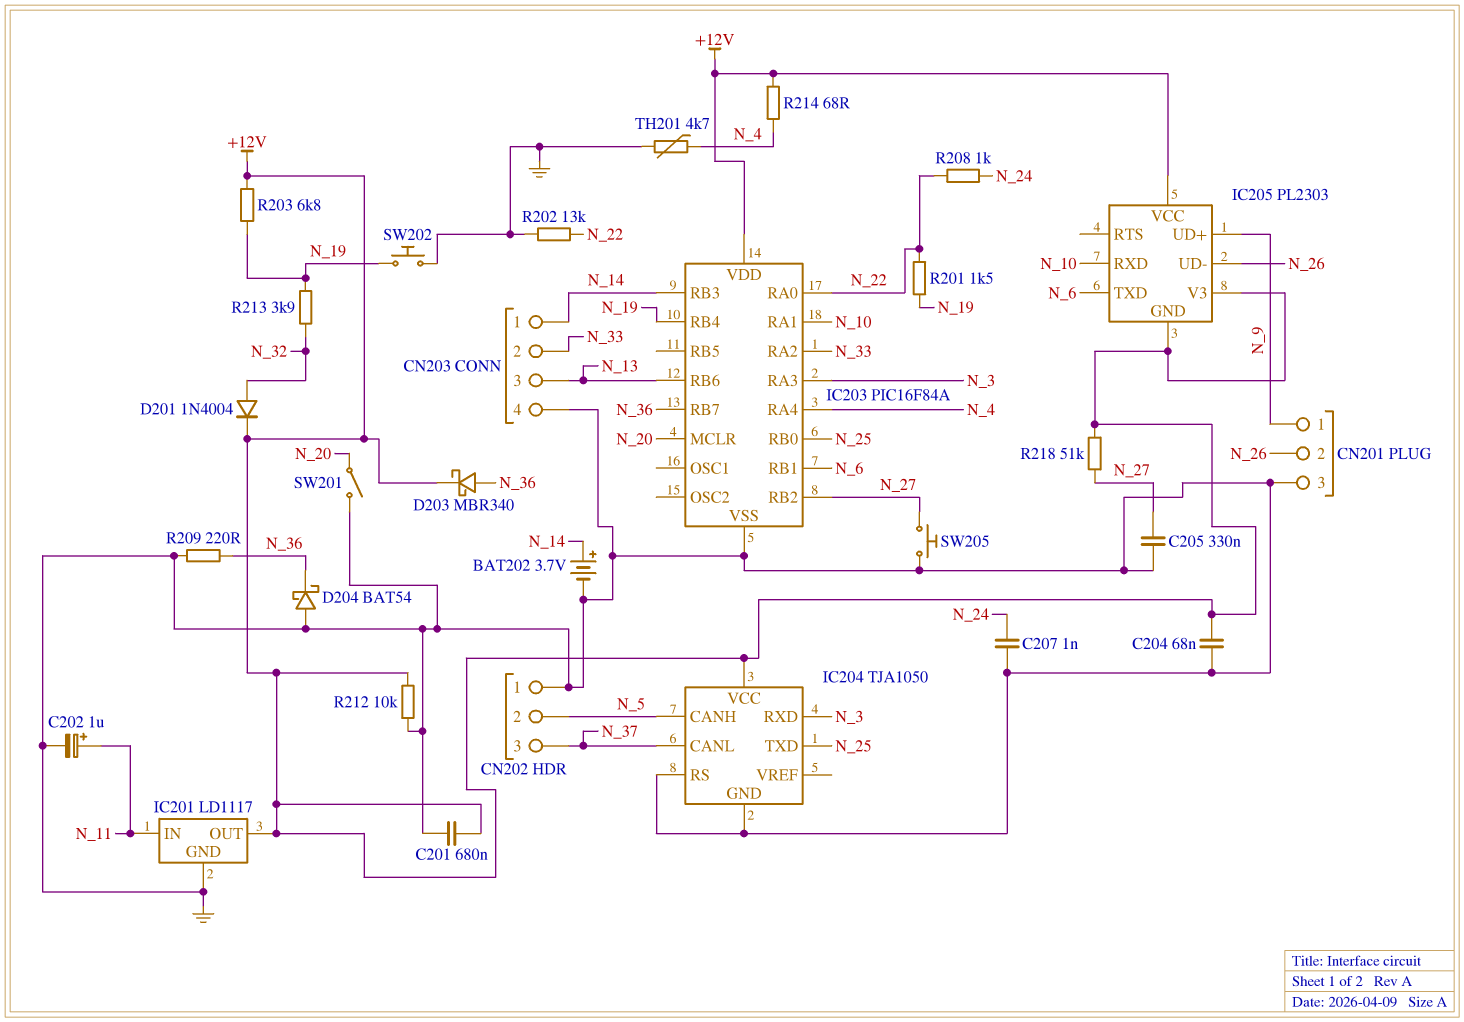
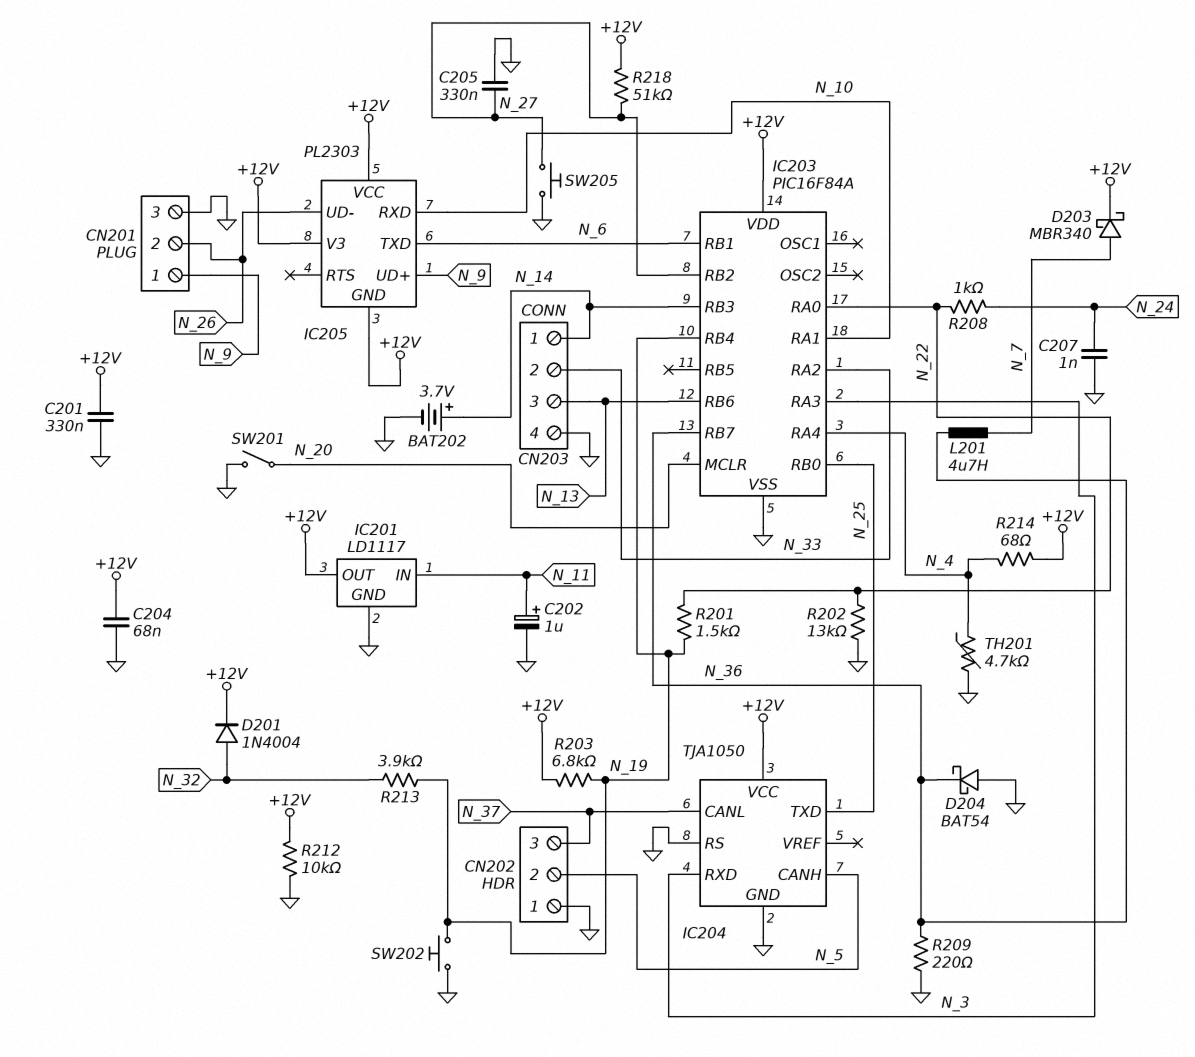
C201: 680nF (+12V, GND) -> 330nF (+12V, GND)
D203: schottky MBR340 (A N_36, K +12V) -> schottky MBR340 (A N_7, K +12V)
L201: none -> 4.7uH (N_7, N_36)

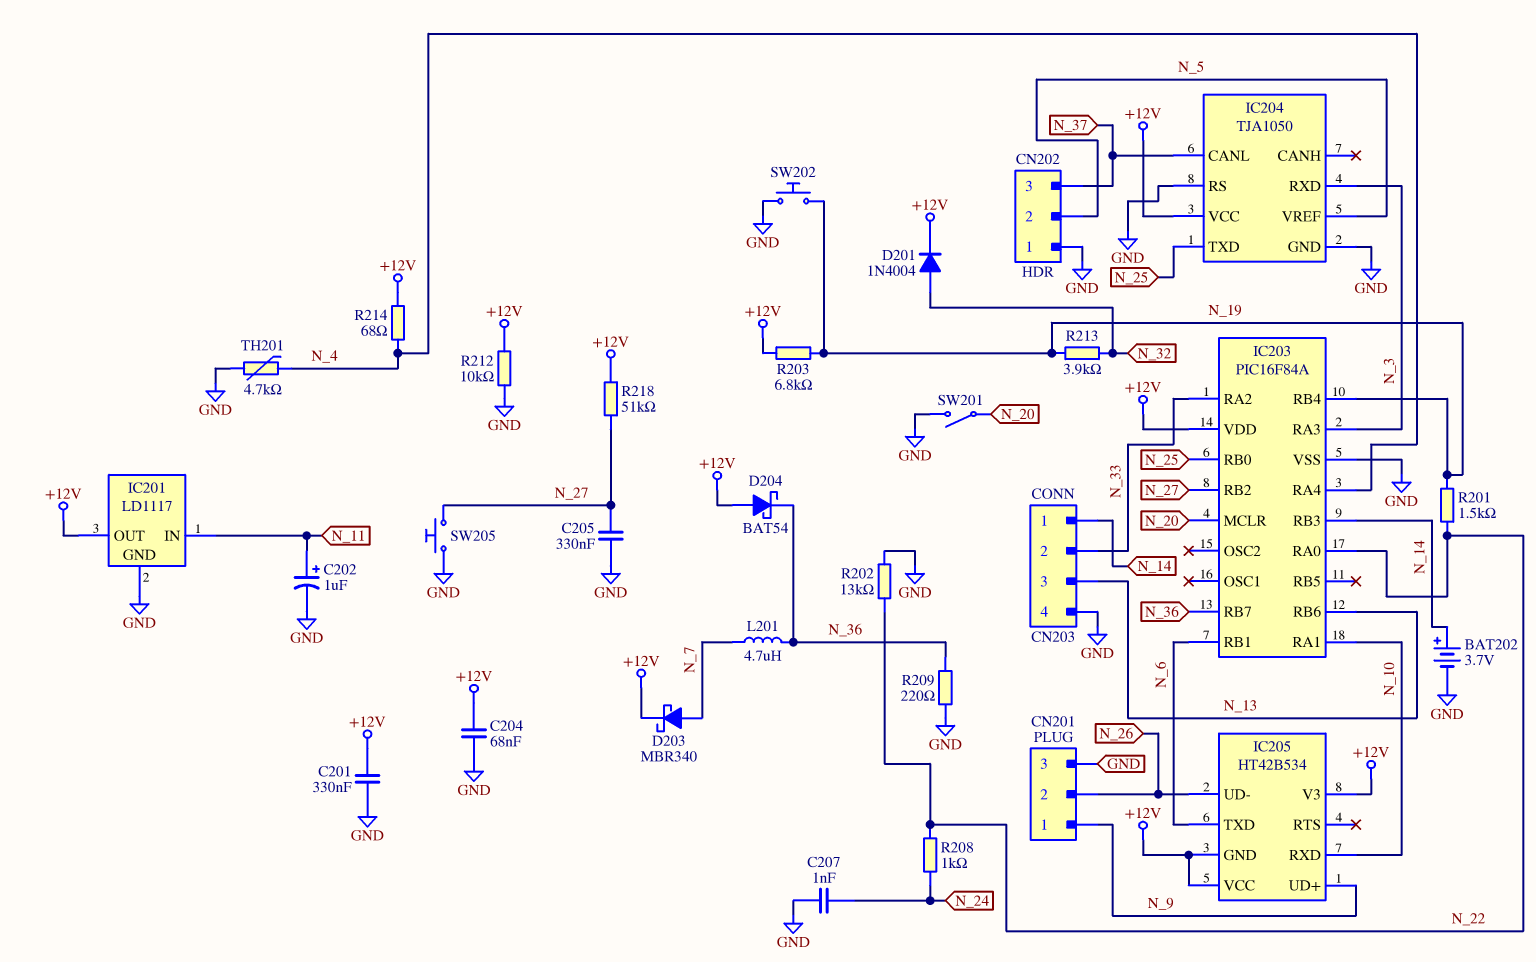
D204: schottky BAT54 (A GND, K N_36) -> schottky BAT54 (A +12V, K N_36)
IC204 pin CANH: N_5 -> none
IC204 pin VREF: none -> N_5
IC205: PL2303 -> HT42B534

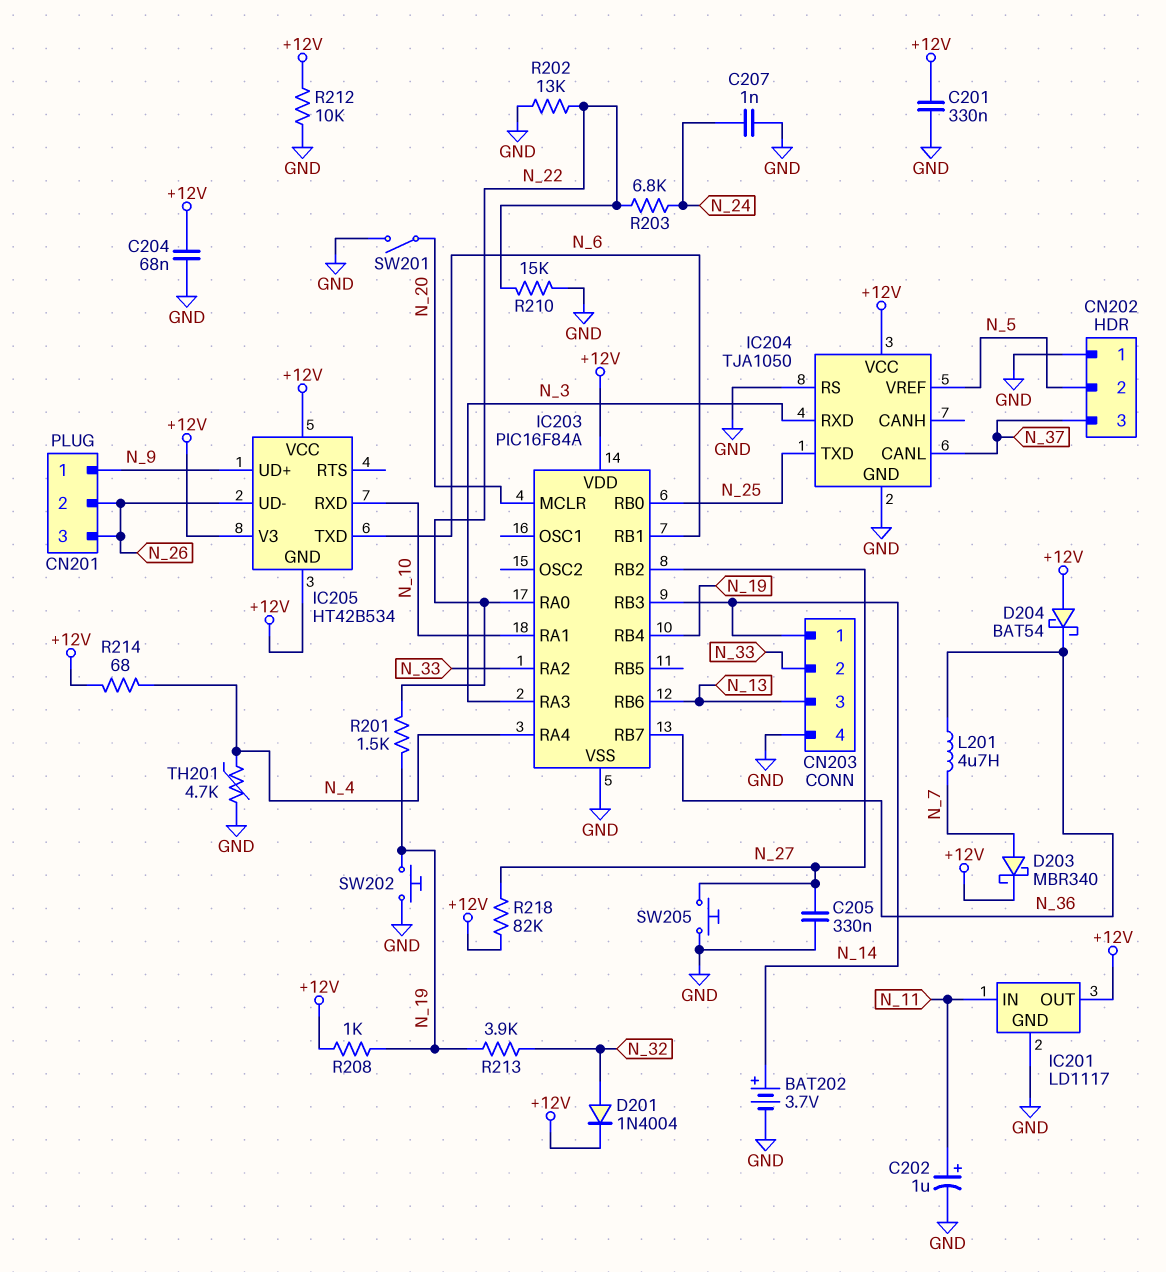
CN201 pin 3: GND -> N_26
R203: 6.8k (+12V, N_19) -> 6.8k (N_22, N_24)
R208: 1k (N_22, N_24) -> 1k (+12V, N_19)
R209: 220 (GND, N_36) -> none
R210: none -> 15k (GND, N_22)
R218: 51k (+12V, N_27) -> 82k (+12V, N_27)

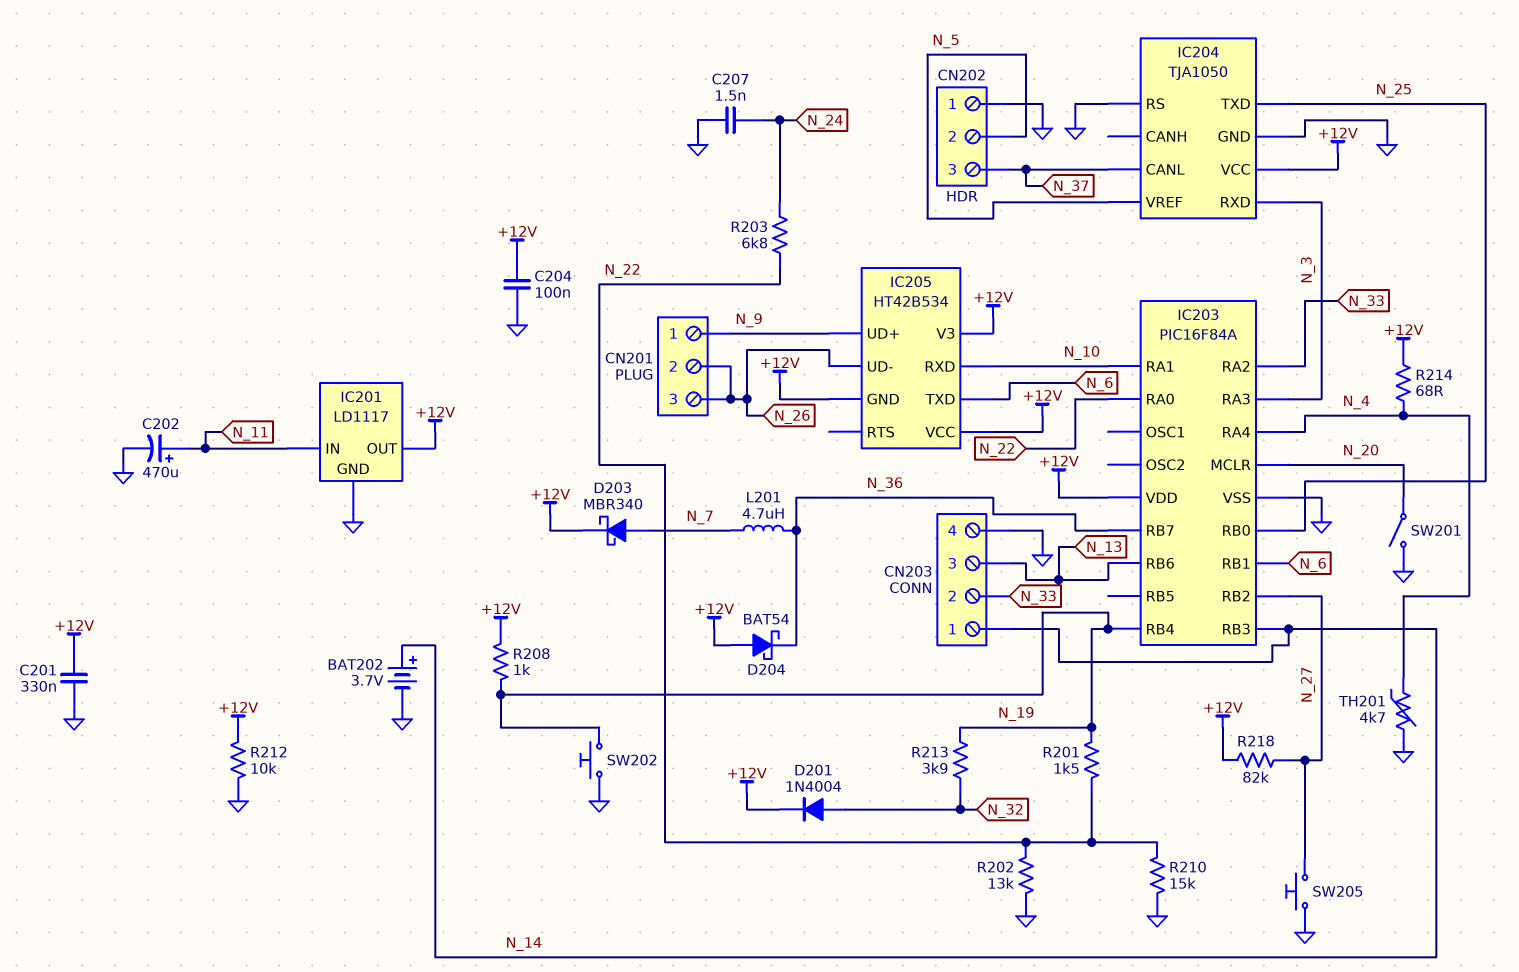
C202: 1uF (plus N_11, minus GND) -> 470uF (plus N_11, minus GND)
C204: 68nF (+12V, GND) -> 100nF (+12V, GND)
C205: 330nF (GND, N_27) -> none
C207: 1nF (GND, N_24) -> 1.5nF (GND, N_24)

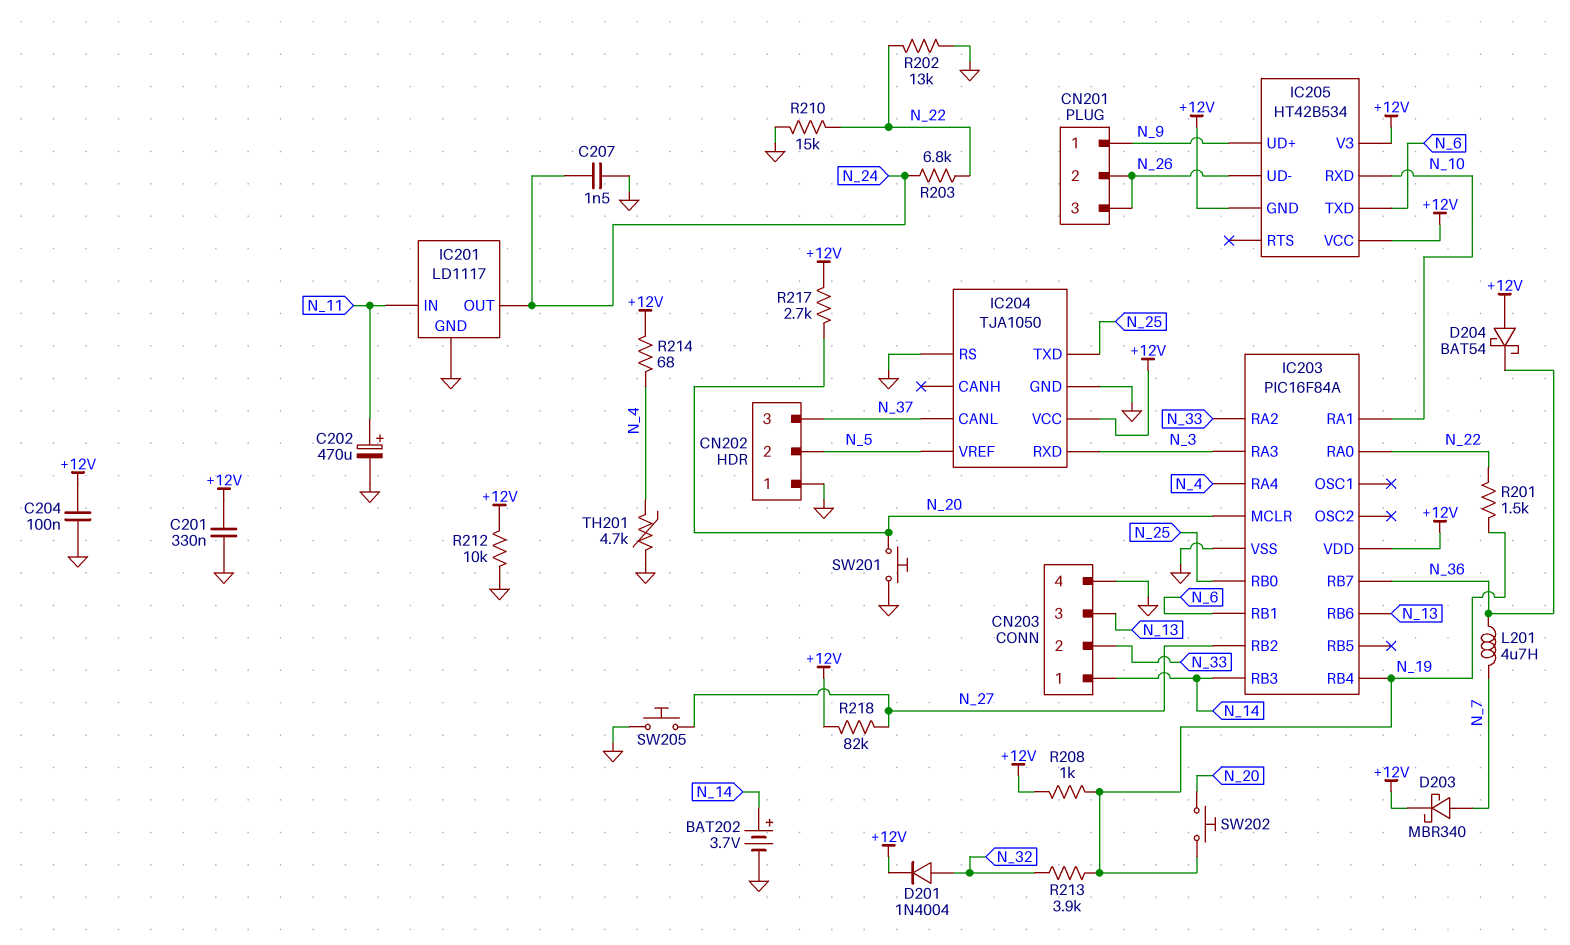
IC201 pin OUT: +12V -> N_24
R217: none -> 2.7k (+12V, N_20)
SW201: switch (GND, N_20) -> button (GND, N_20)
SW202: button (GND, N_19) -> button (N_19, N_20)

